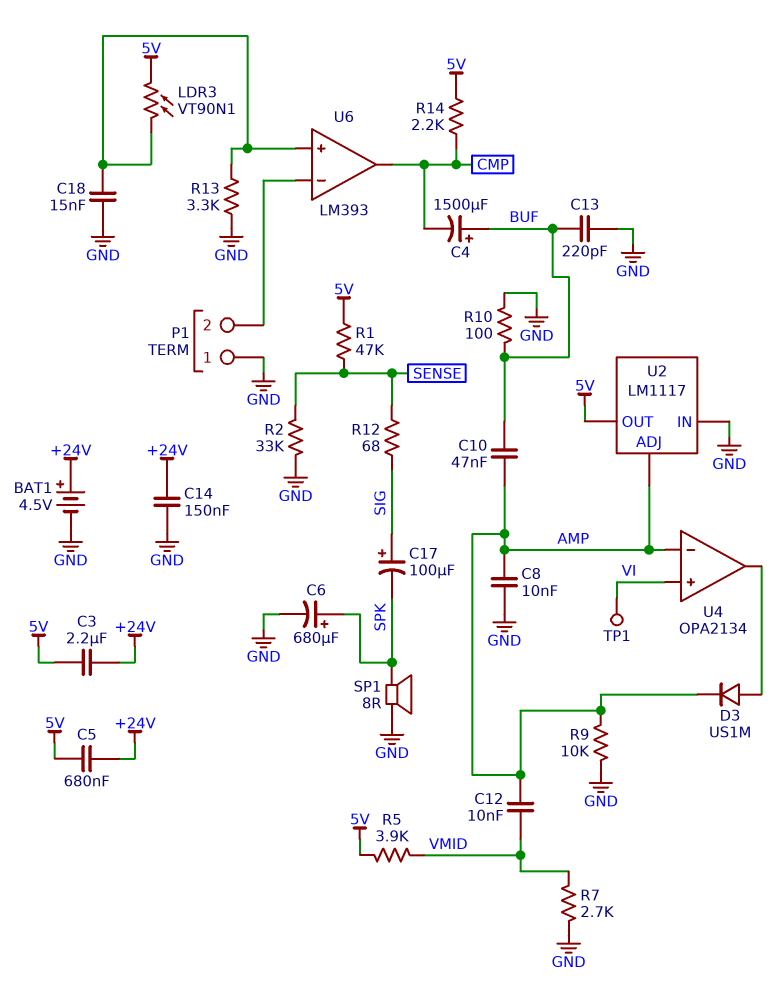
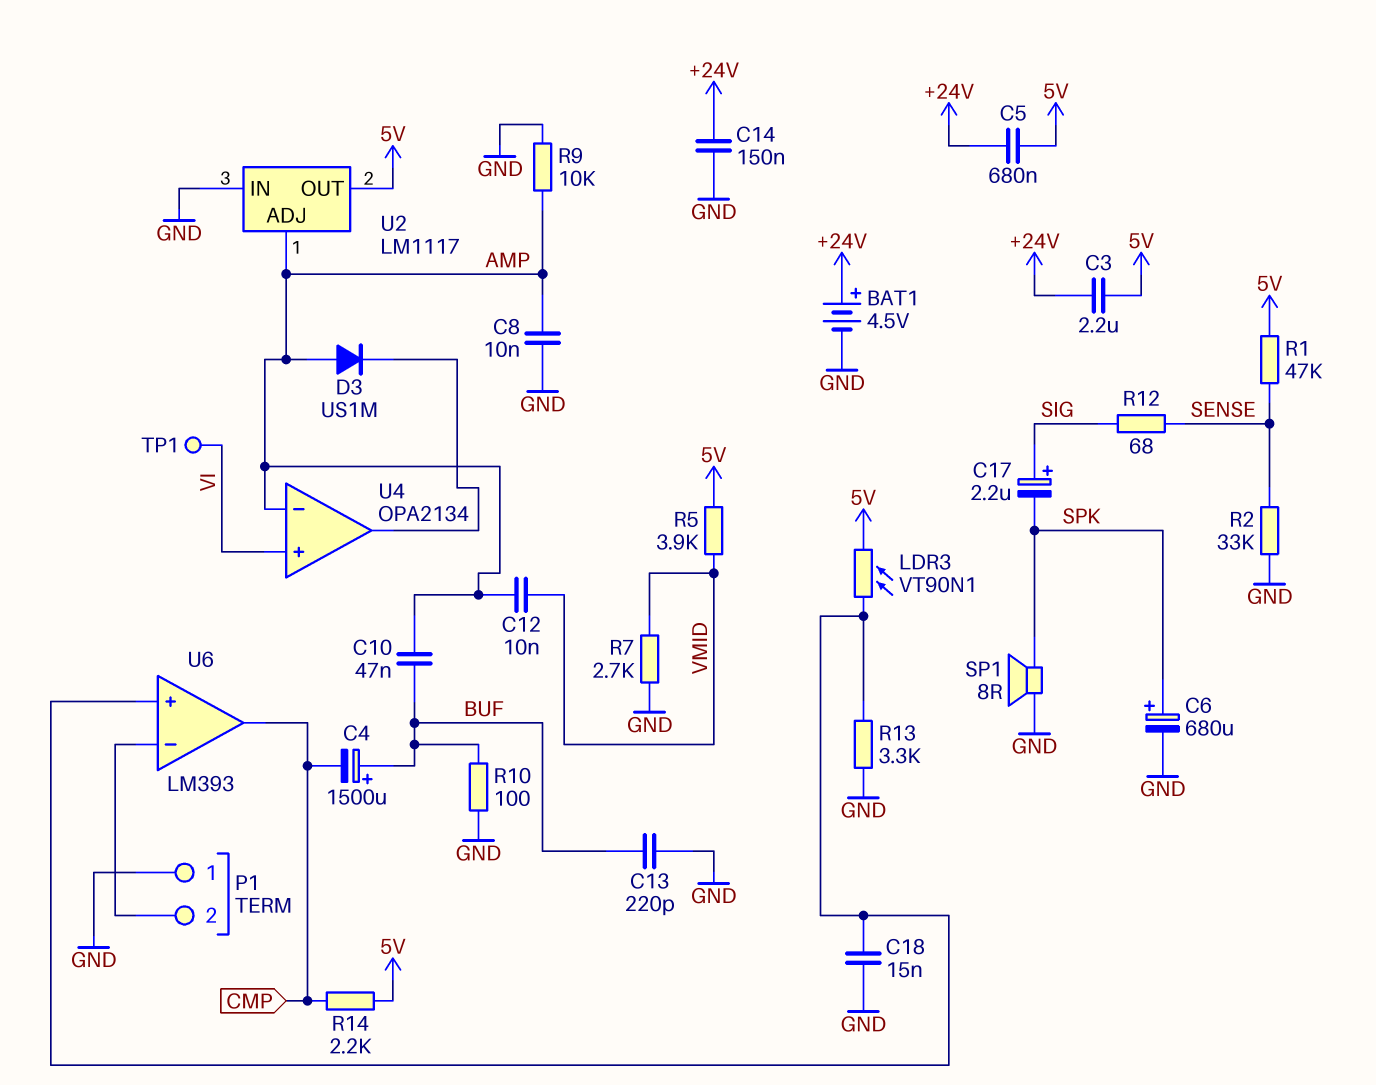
C17: 100uF (plus SIG, minus SPK) -> 2.2uF (plus SIG, minus SPK)
D3: diode US1M (A U4/out, K AMP) -> diode US1M (A AMP, K U4/out)

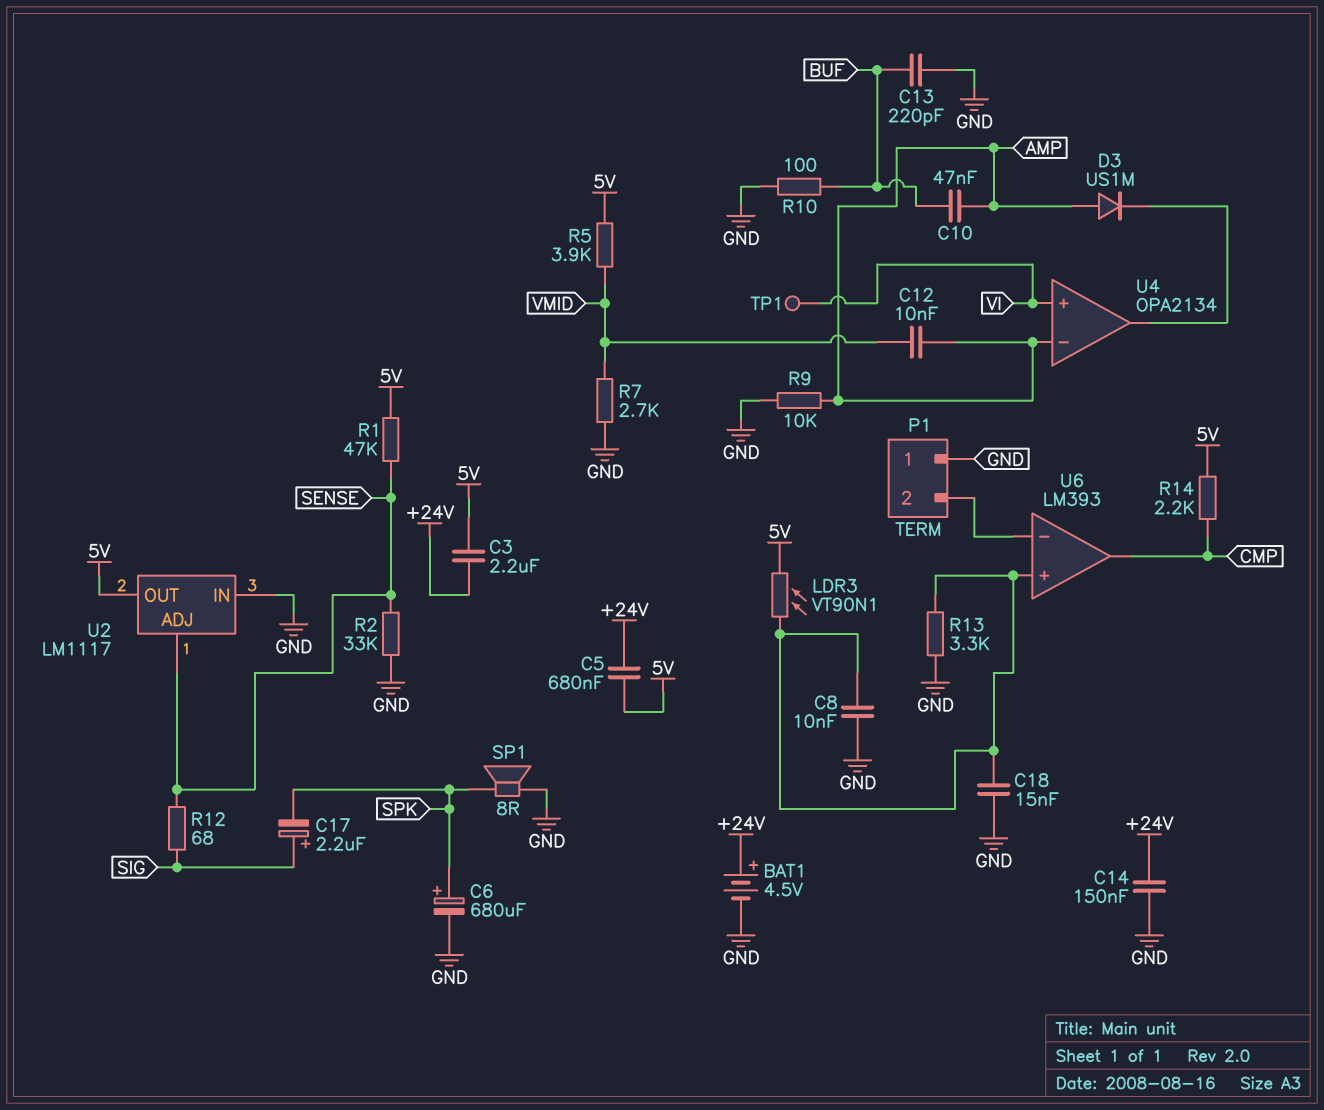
C4: 1500uF (plus BUF, minus CMP) -> none
C8: 10nF (AMP, GND) -> 10nF (GND, U6/in+)
U2 pin ADJ: AMP -> SENSE

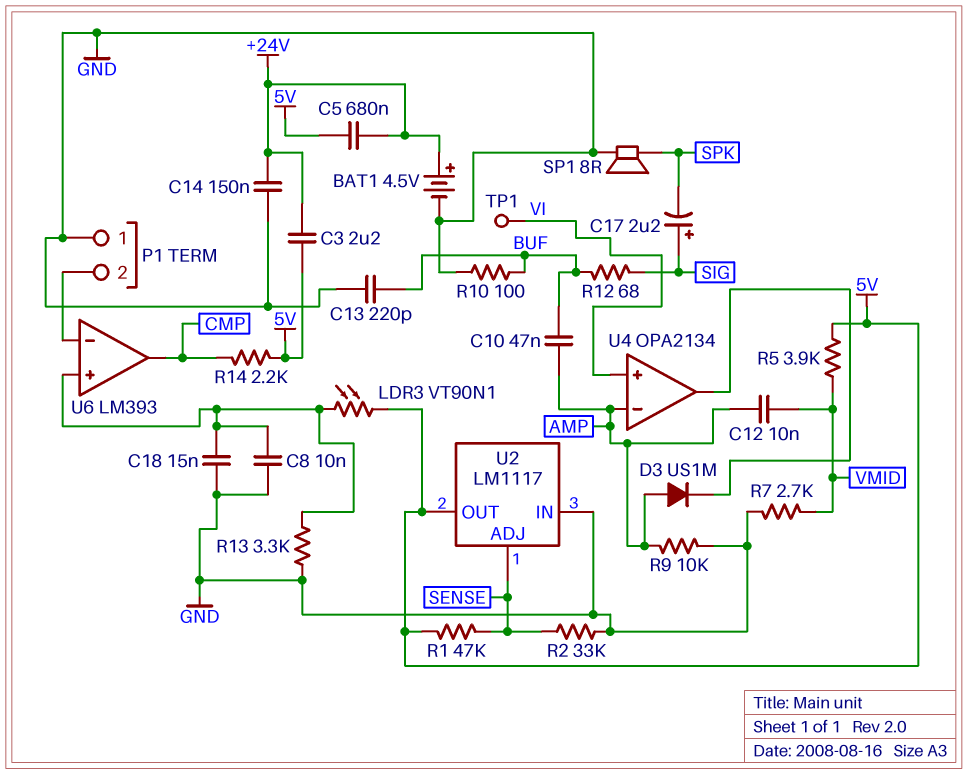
C6: 680uF (plus SPK, minus GND) -> none
R12: 68 (SENSE, SIG) -> 68 (BUF, SIG)

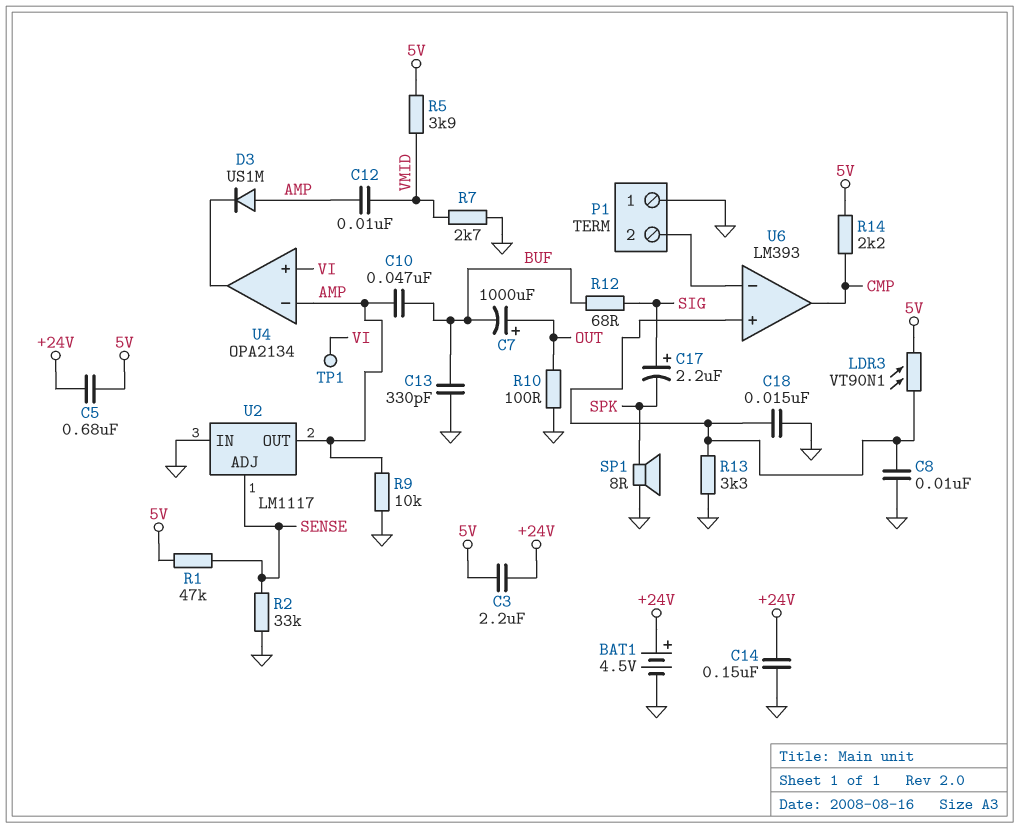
C7: none -> 1000uF (plus OUT, minus BUF)
C13: 220pF (BUF, GND) -> 330pF (BUF, GND)
R10: 100 (BUF, GND) -> 100 (GND, OUT)
U2 pin OUT: 5V -> AMP

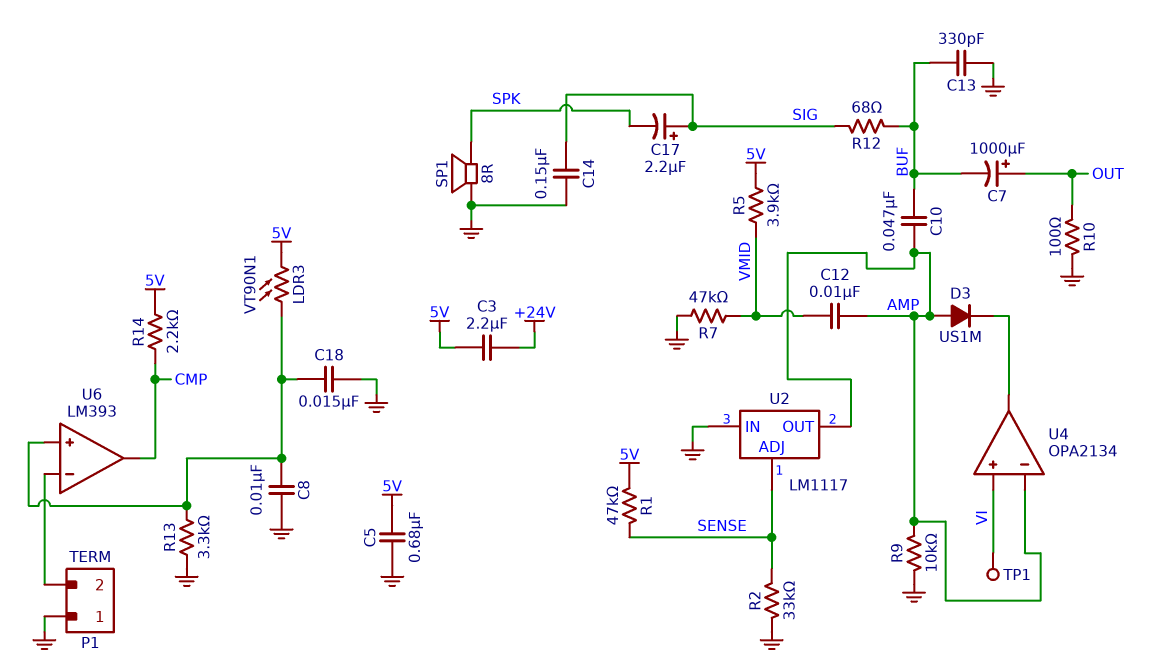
BAT1: 4.5V (plus +24V, minus GND) -> none
C5: 680nF (+24V, 5V) -> 680nF (5V, GND)
C14: 150nF (+24V, GND) -> 150nF (GND, SIG)
R7: 2.7k (GND, VMID) -> 47k (GND, VMID)

